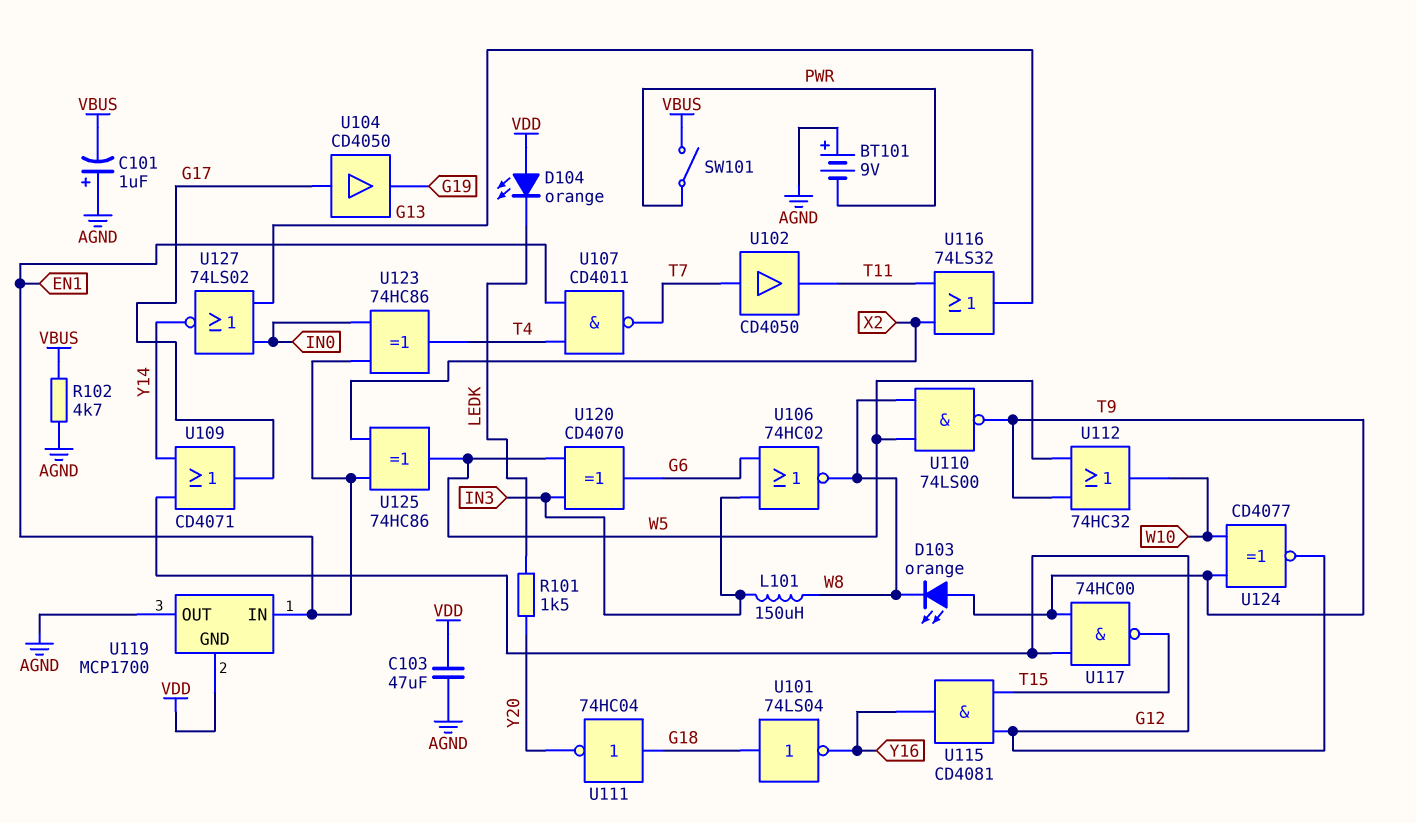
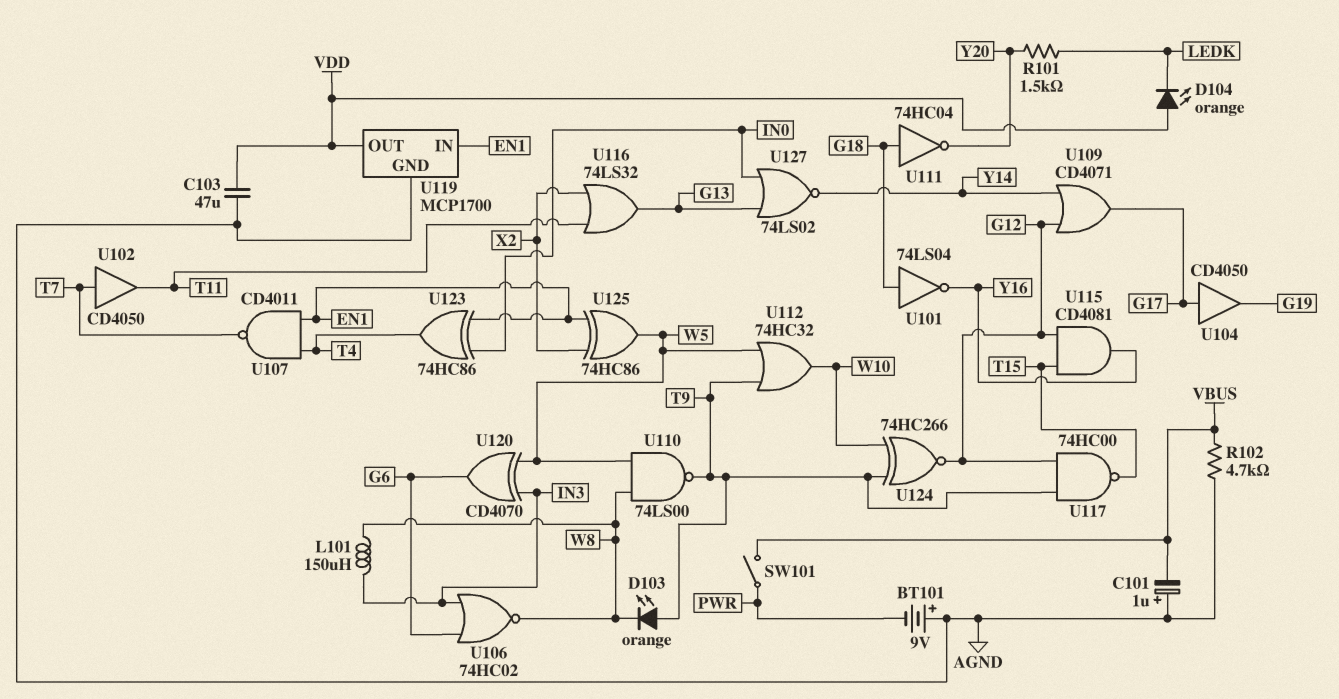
U119 pin GND: VDD -> AGND
U119 pin OUT: AGND -> VDD
U124: XNOR CD4077 (in T9, in W10, out G12) -> XNOR 74HC266 (in T9, in W10, out G12)

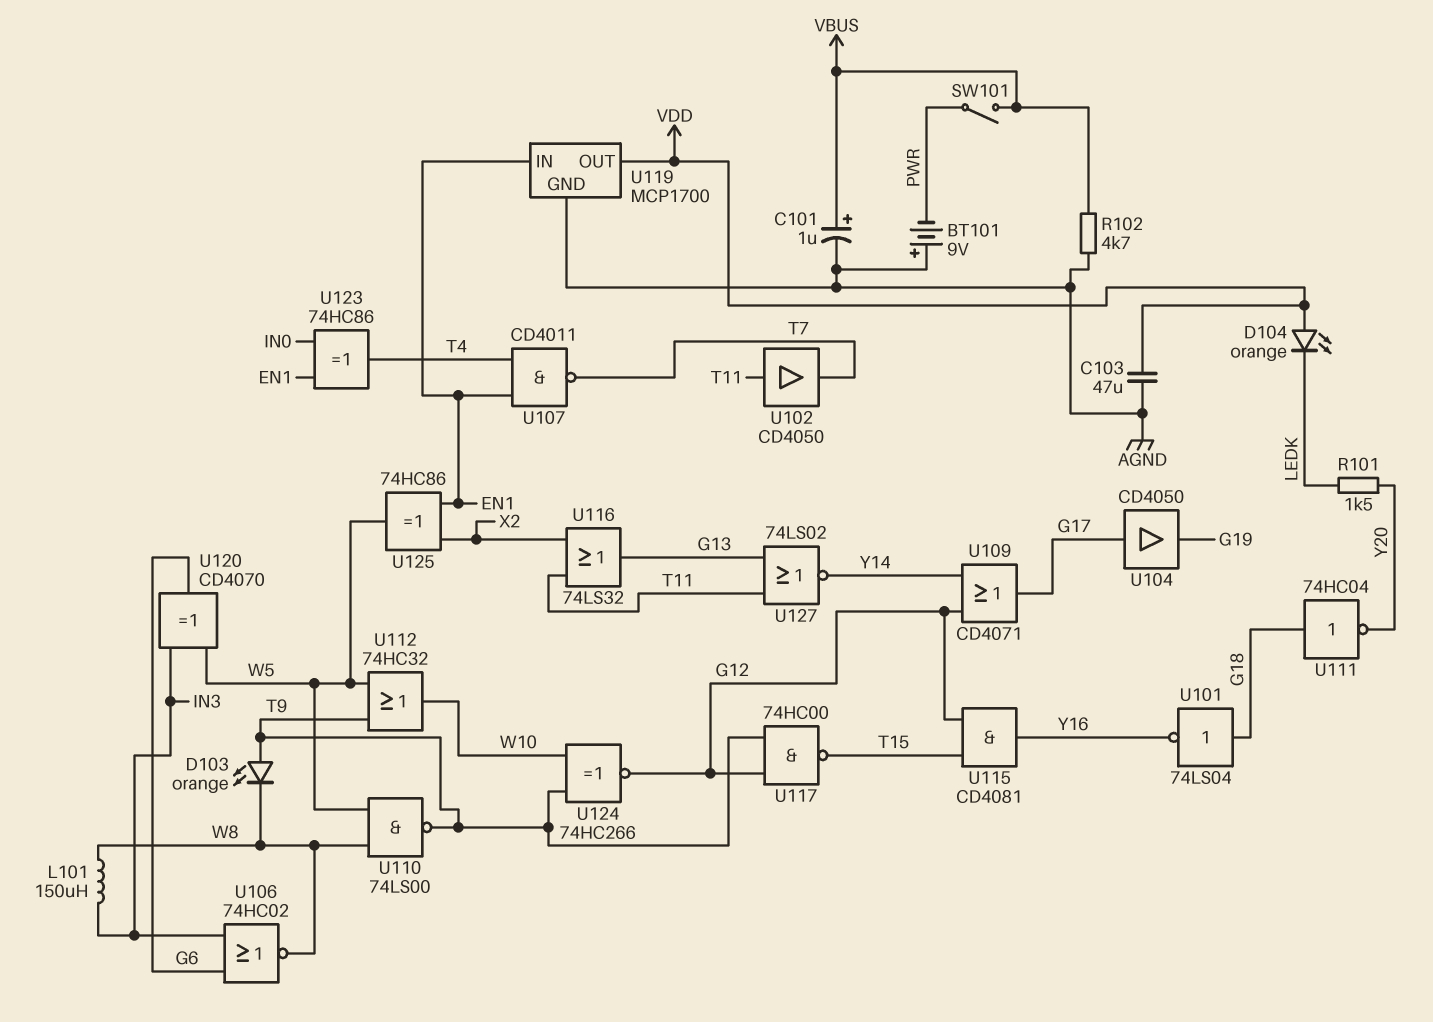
C101: 1uF (plus AGND, minus VBUS) -> 1uF (plus VBUS, minus AGND)
U102: buffer CD4050 (in T7, out T11) -> buffer CD4050 (in T11, out T7)
U127: NOR 74LS02 (in G13, in IN0, out Y14) -> NOR 74LS02 (in G13, in T11, out Y14)

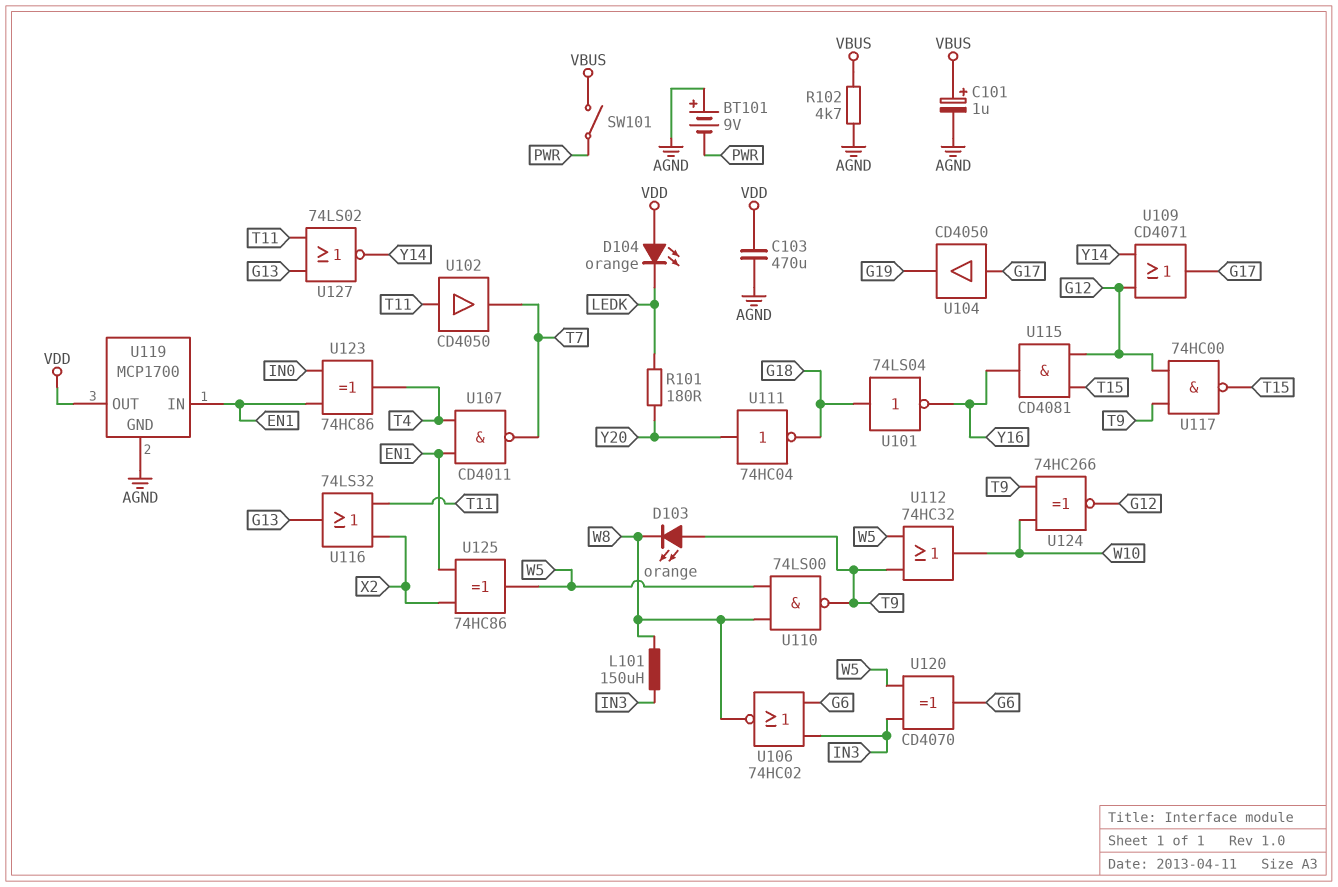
C103: 47uF (AGND, VDD) -> 470uF (AGND, VDD)
R101: 1.5k (LEDK, Y20) -> 180 (LEDK, Y20)
U111: NOT 74HC04 (in G18, out Y20) -> NOT 74HC04 (in Y20, out G18)

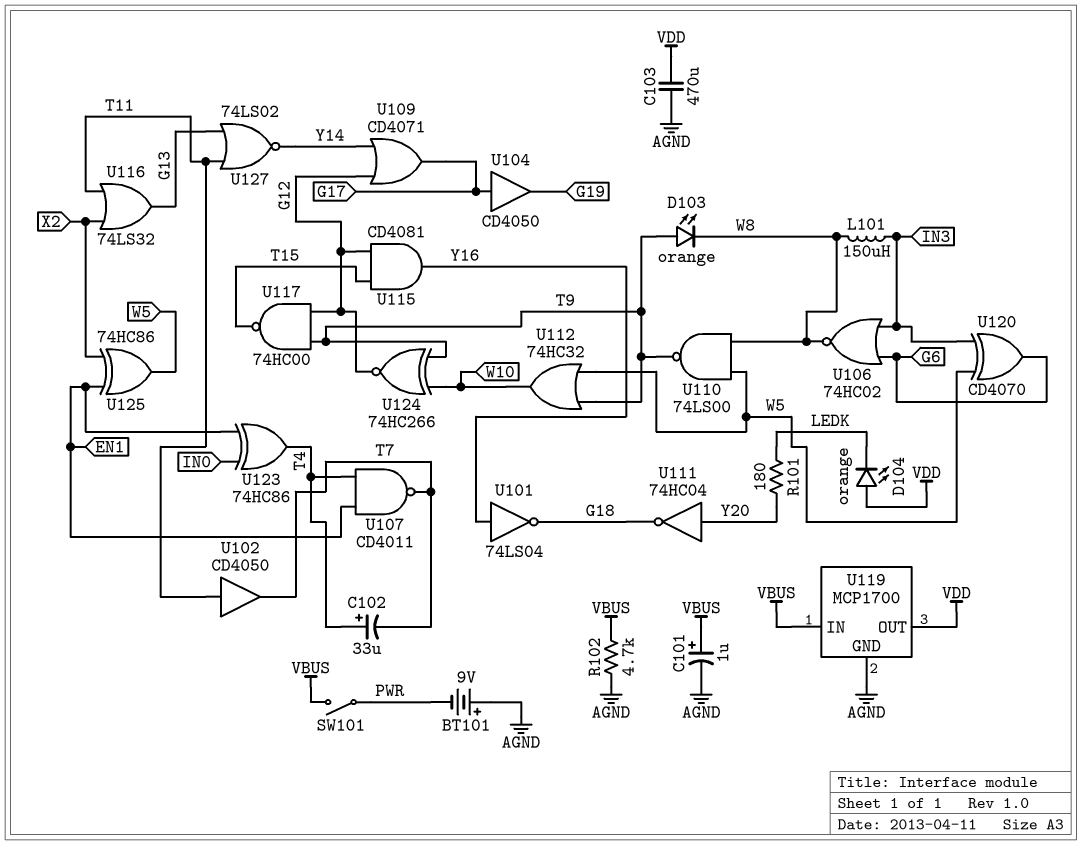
C102: none -> 33uF (plus T4, minus T7)
U101: NOT 74LS04 (in G18, out Y16) -> NOT 74LS04 (in Y16, out G18)
U119 pin IN: EN1 -> VBUS

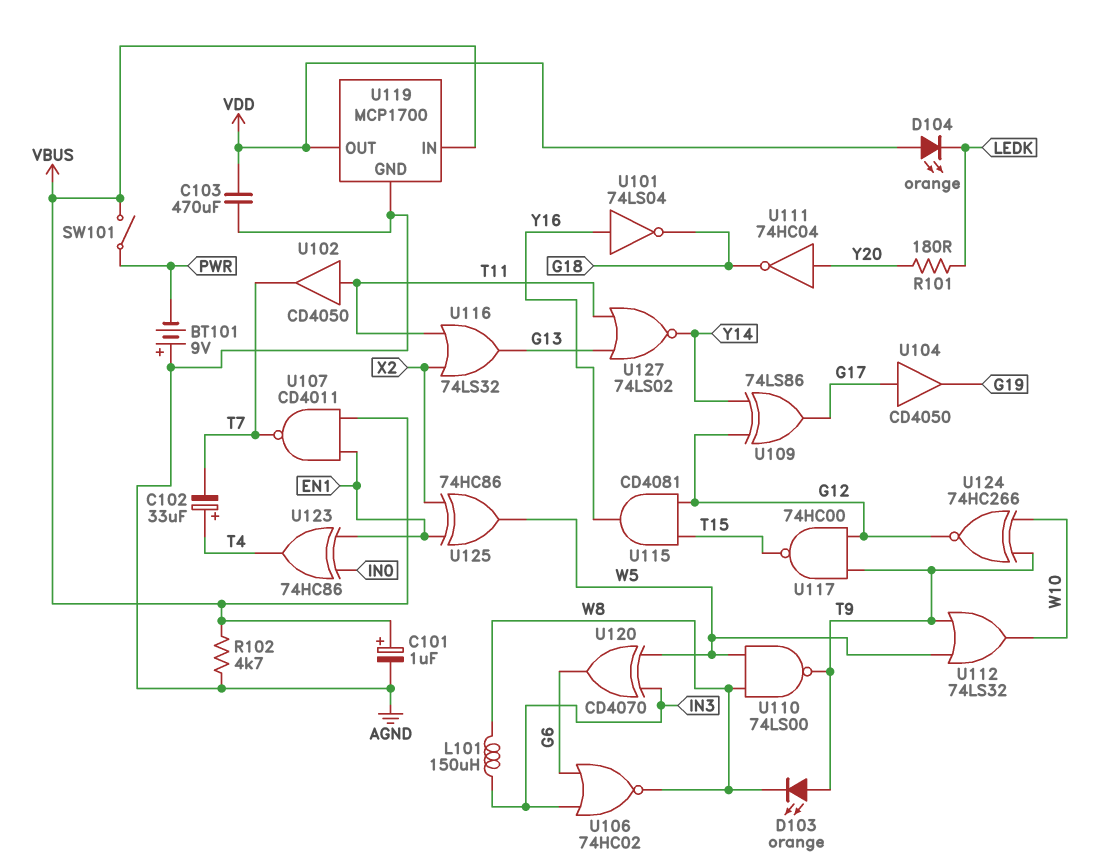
U107: NAND CD4011 (in EN1, in T4, out T7) -> NAND CD4011 (in EN1, in VBUS, out T7)
U109: OR CD4071 (in G12, in Y14, out G17) -> XOR 74LS86 (in G12, in Y14, out G17)
U112: OR 74HC32 (in T9, in W5, out W10) -> OR 74LS32 (in T9, in W5, out W10)

